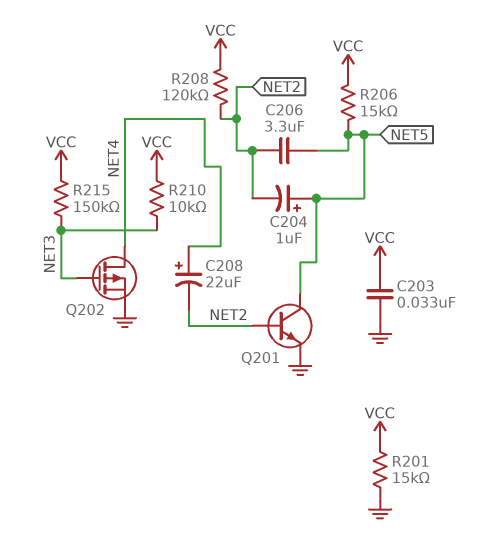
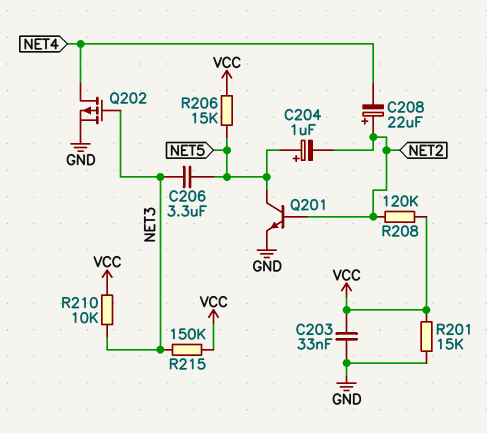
C206: 3.3uF (NET2, NET5) -> 3.3uF (NET3, NET5)
C208: 22uF (plus NET4, minus NET2) -> 22uF (plus NET2, minus NET4)

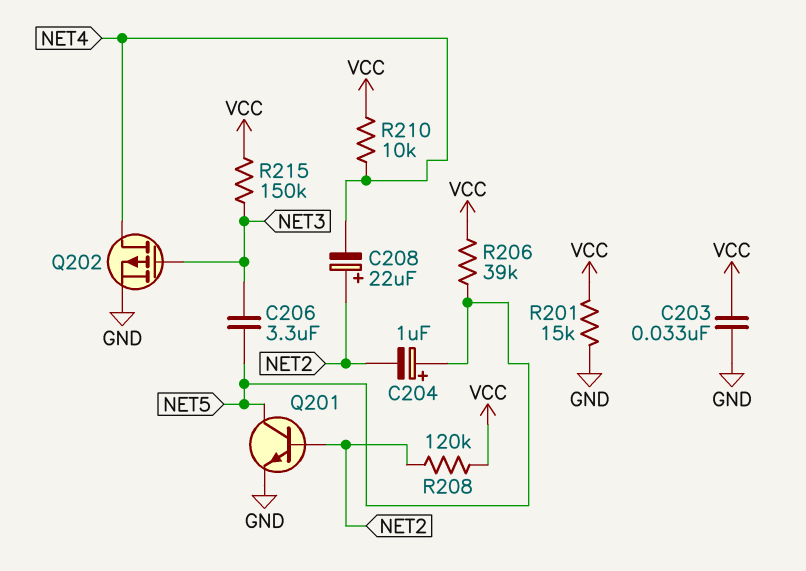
R206: 15k (NET5, VCC) -> 39k (NET5, VCC)
R210: 10k (NET3, VCC) -> 10k (NET4, VCC)

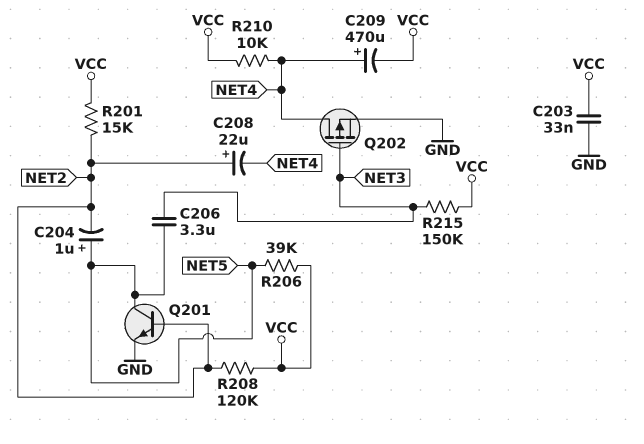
C209: none -> 470uF (plus NET4, minus VCC)
R201: 15k (GND, VCC) -> 15k (NET2, VCC)

